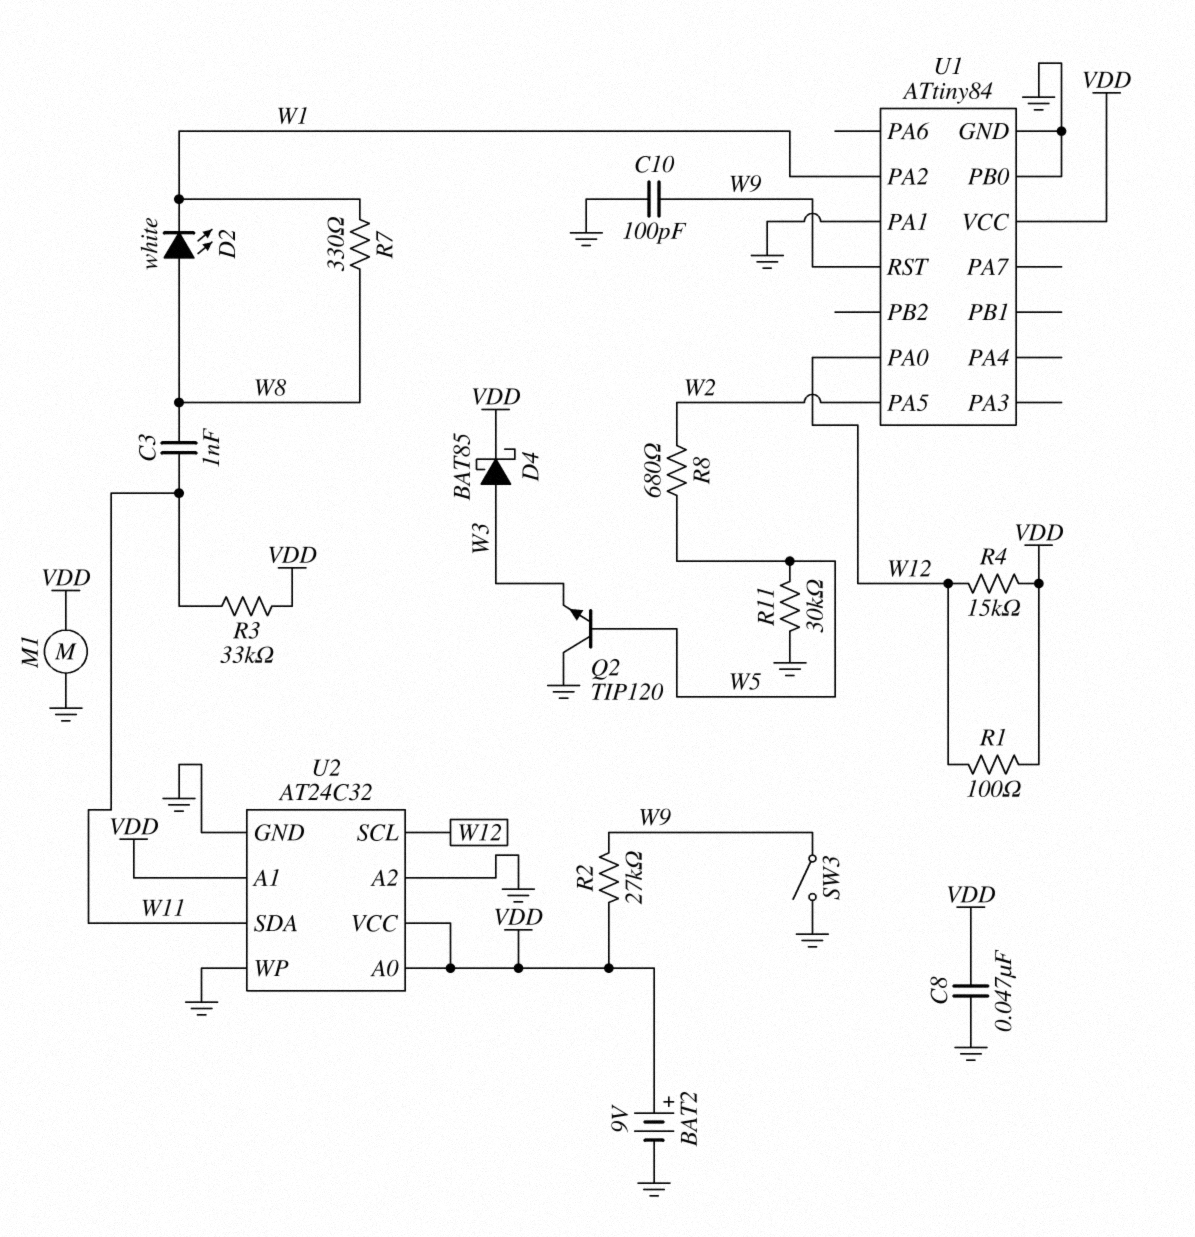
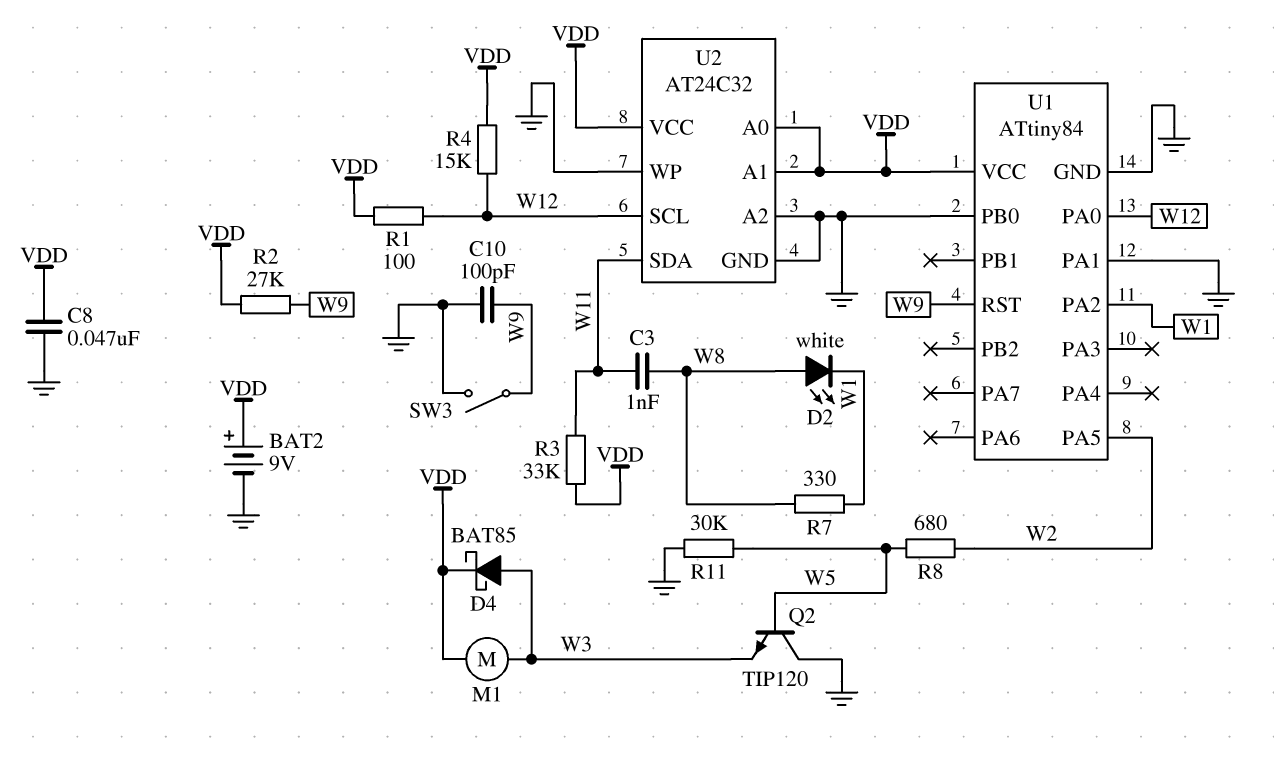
M1: motor (GND, VDD) -> motor (VDD, W3)

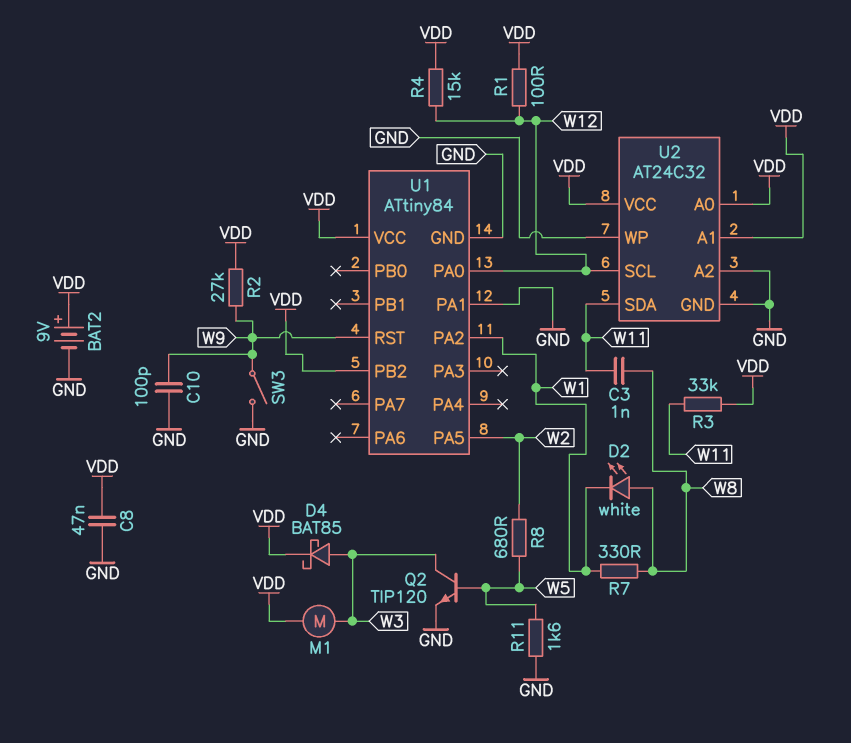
Q2: NPN TIP120 (B W5, C GND, E W3) -> NPN TIP120 (B W5, C W3, E GND)
R11: 30k (GND, W5) -> 1.6k (GND, W5)
U1 pin PB0: GND -> none
U1 pin PB2: none -> VDD

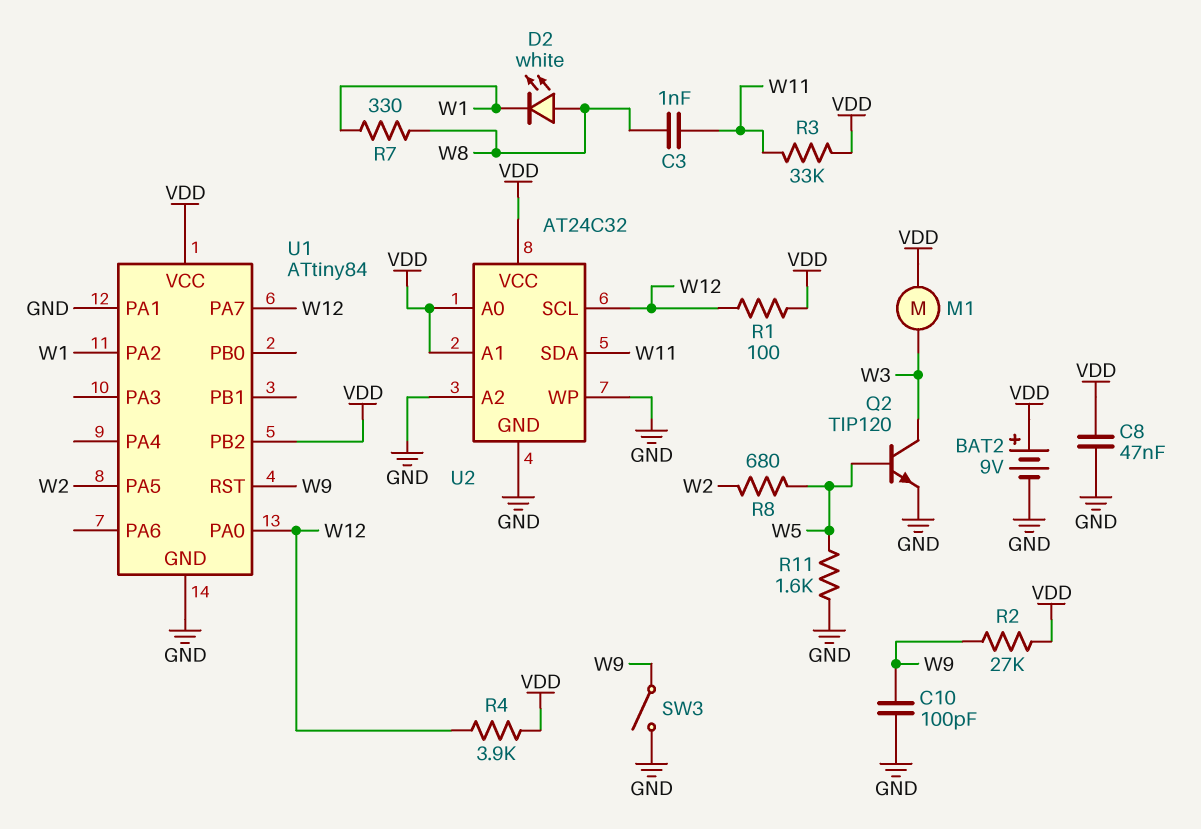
D4: schottky BAT85 (A W3, K VDD) -> none
R4: 15k (VDD, W12) -> 3.9k (VDD, W12)
U1 pin PA7: none -> W12

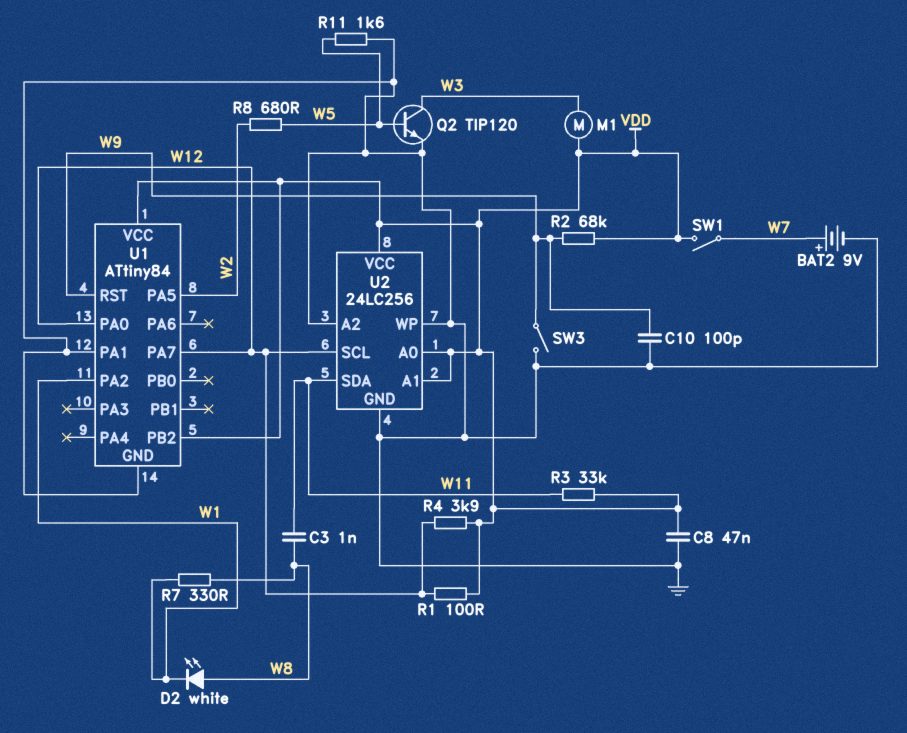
BAT2: 9V (plus VDD, minus GND) -> 9V (plus W7, minus GND)
R2: 27k (VDD, W9) -> 68k (VDD, W9)
SW1: none -> switch (VDD, W7)
U2: AT24C32 -> 24LC256

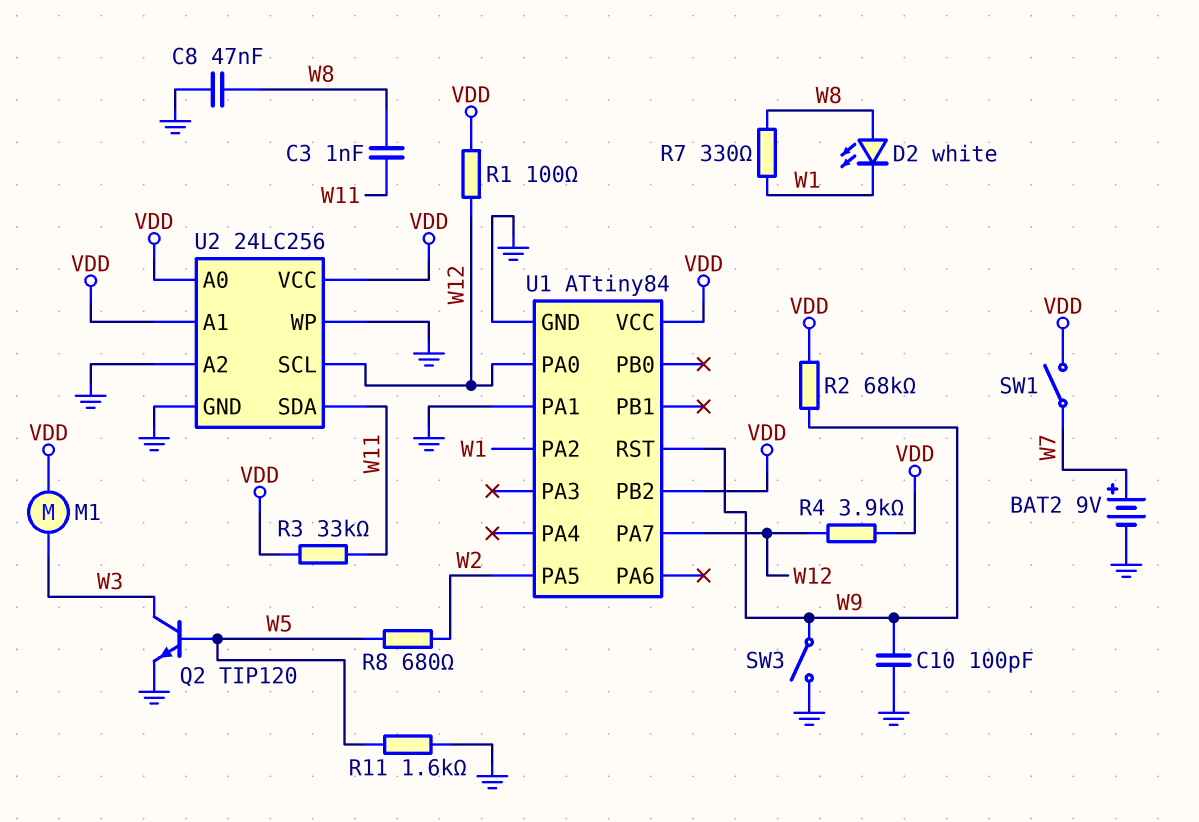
C8: 47nF (GND, VDD) -> 47nF (GND, W8)

